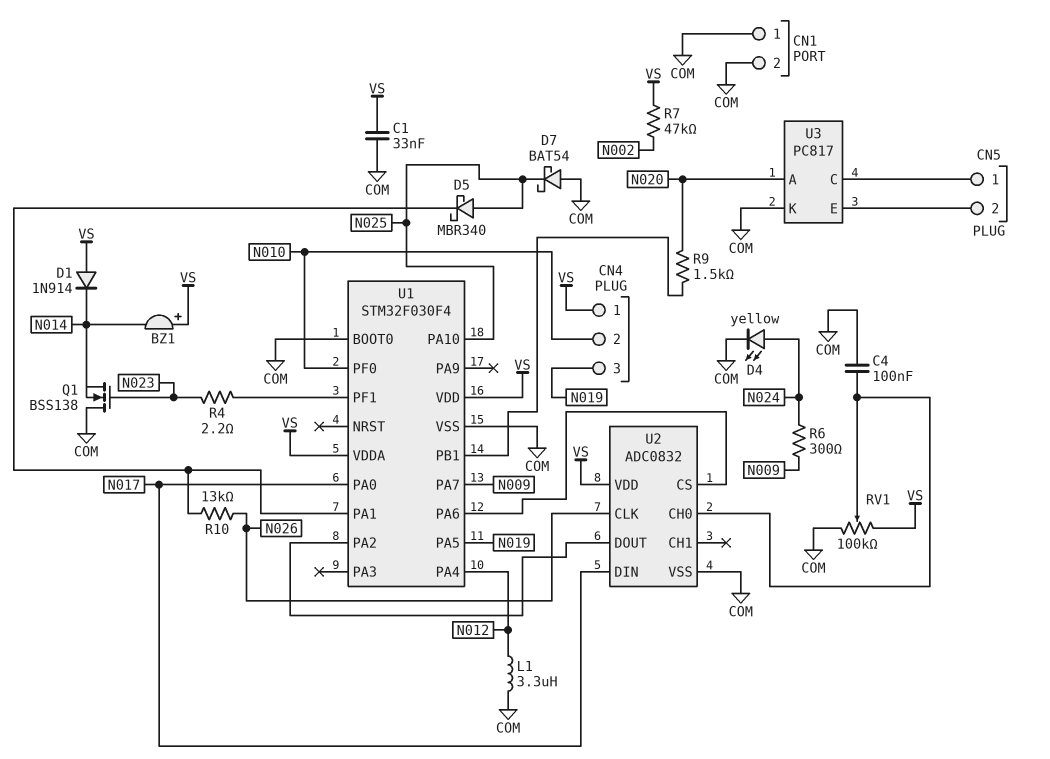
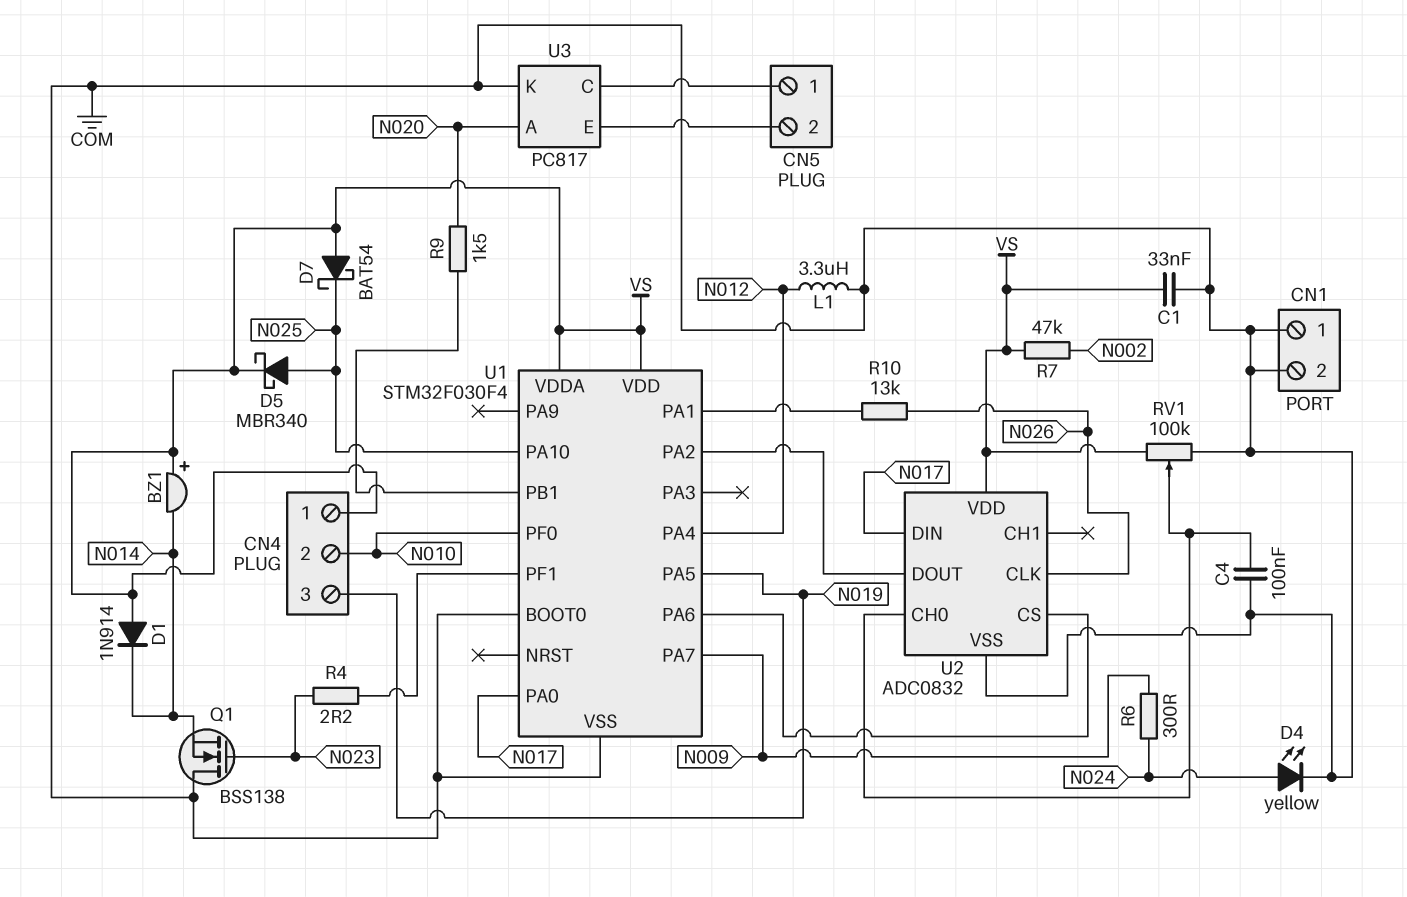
D5: schottky MBR340 (A N025, K U1/PA1) -> schottky MBR340 (A N025, K VS)
D7: schottky BAT54 (A COM, K N025) -> schottky BAT54 (A VS, K N025)

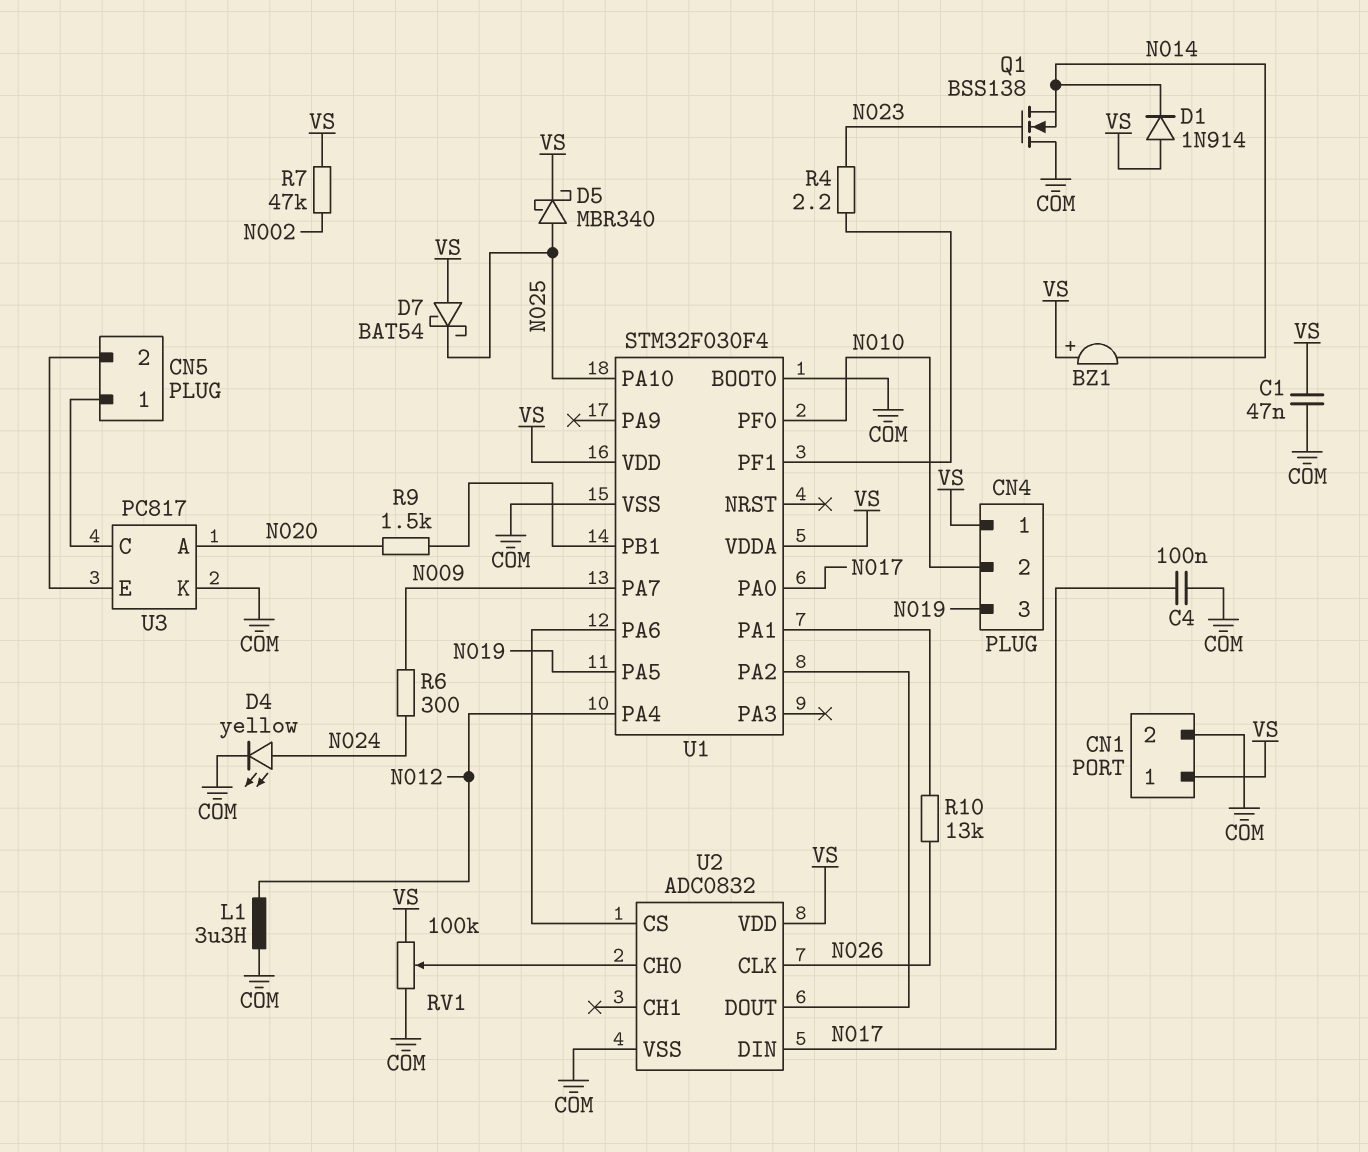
C1: 33nF (COM, VS) -> 47nF (COM, VS)
C4: 100nF (COM, U2/CH0) -> 100nF (COM, N017)
CN1 pin 1: COM -> VS

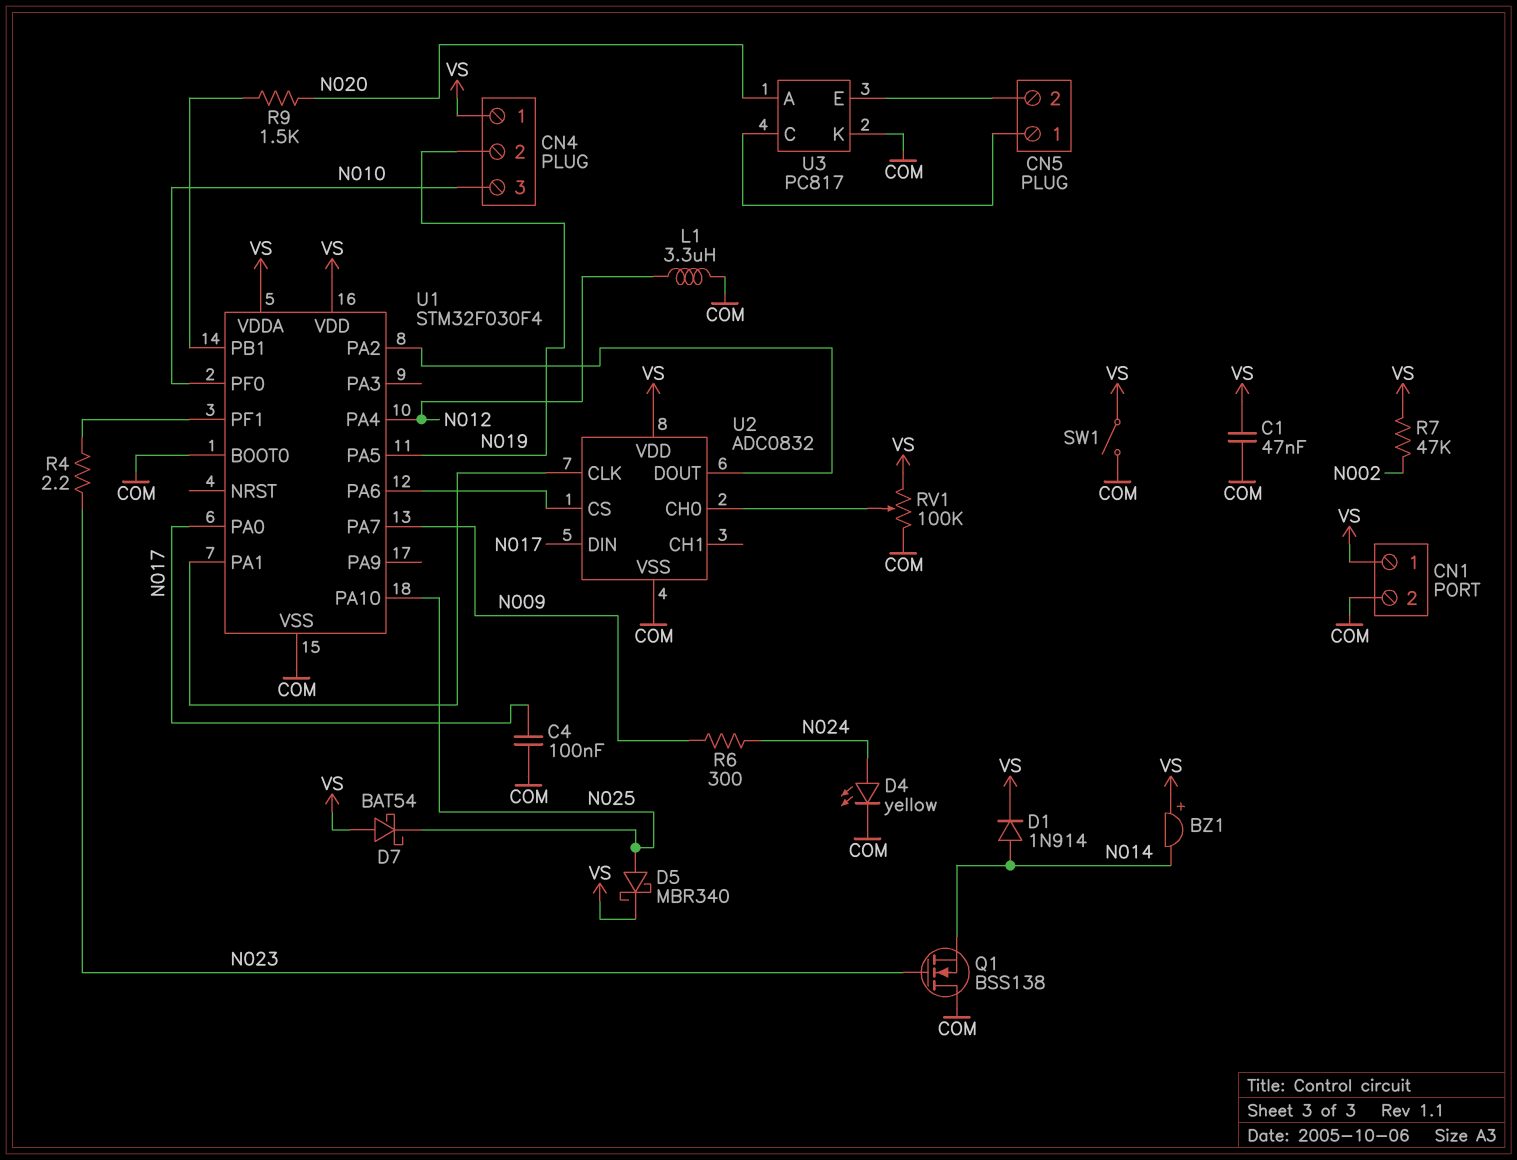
CN4 pin 2: N010 -> N019
CN4 pin 3: N019 -> N010
D1: diode 1N914 (A VS, K N014) -> diode 1N914 (A N014, K VS)
R10: 13k (N026, U1/PA1) -> none
SW1: none -> switch (COM, VS)
U2 pin CLK: N026 -> U1/PA1

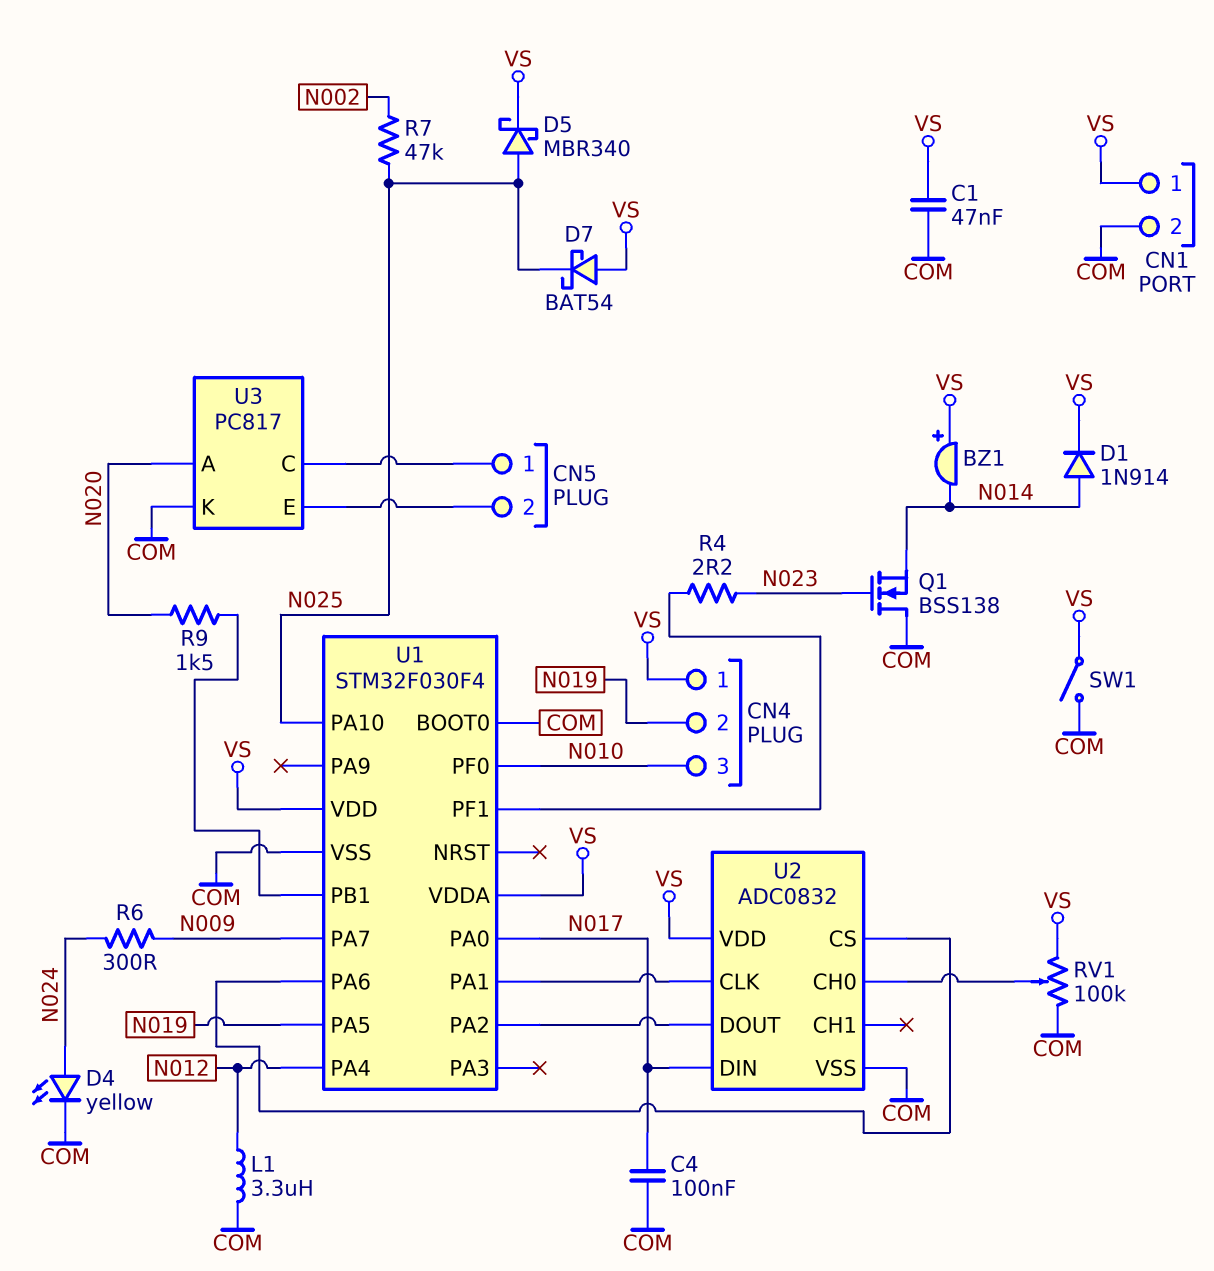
R7: 47k (N002, VS) -> 47k (N002, N025)

